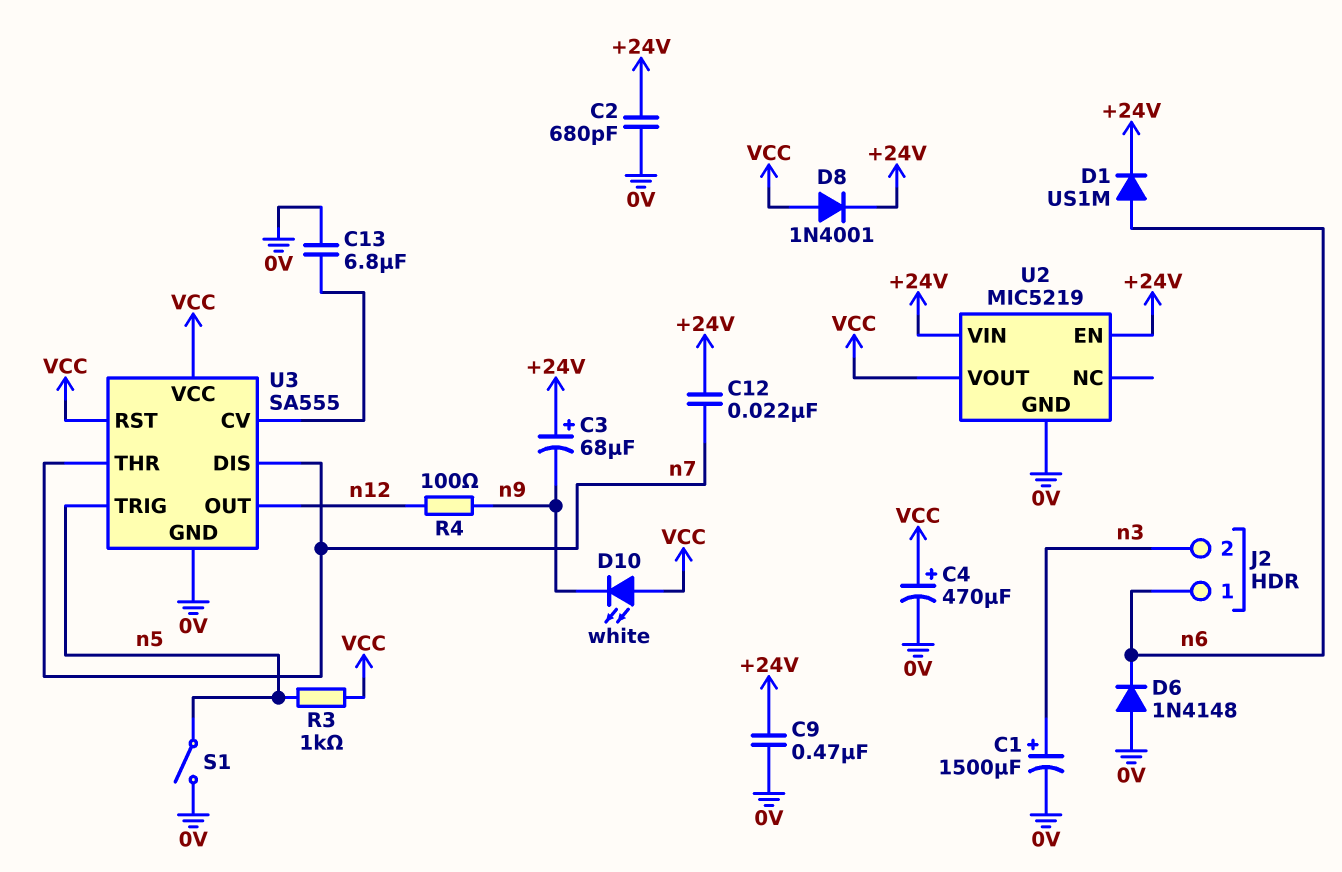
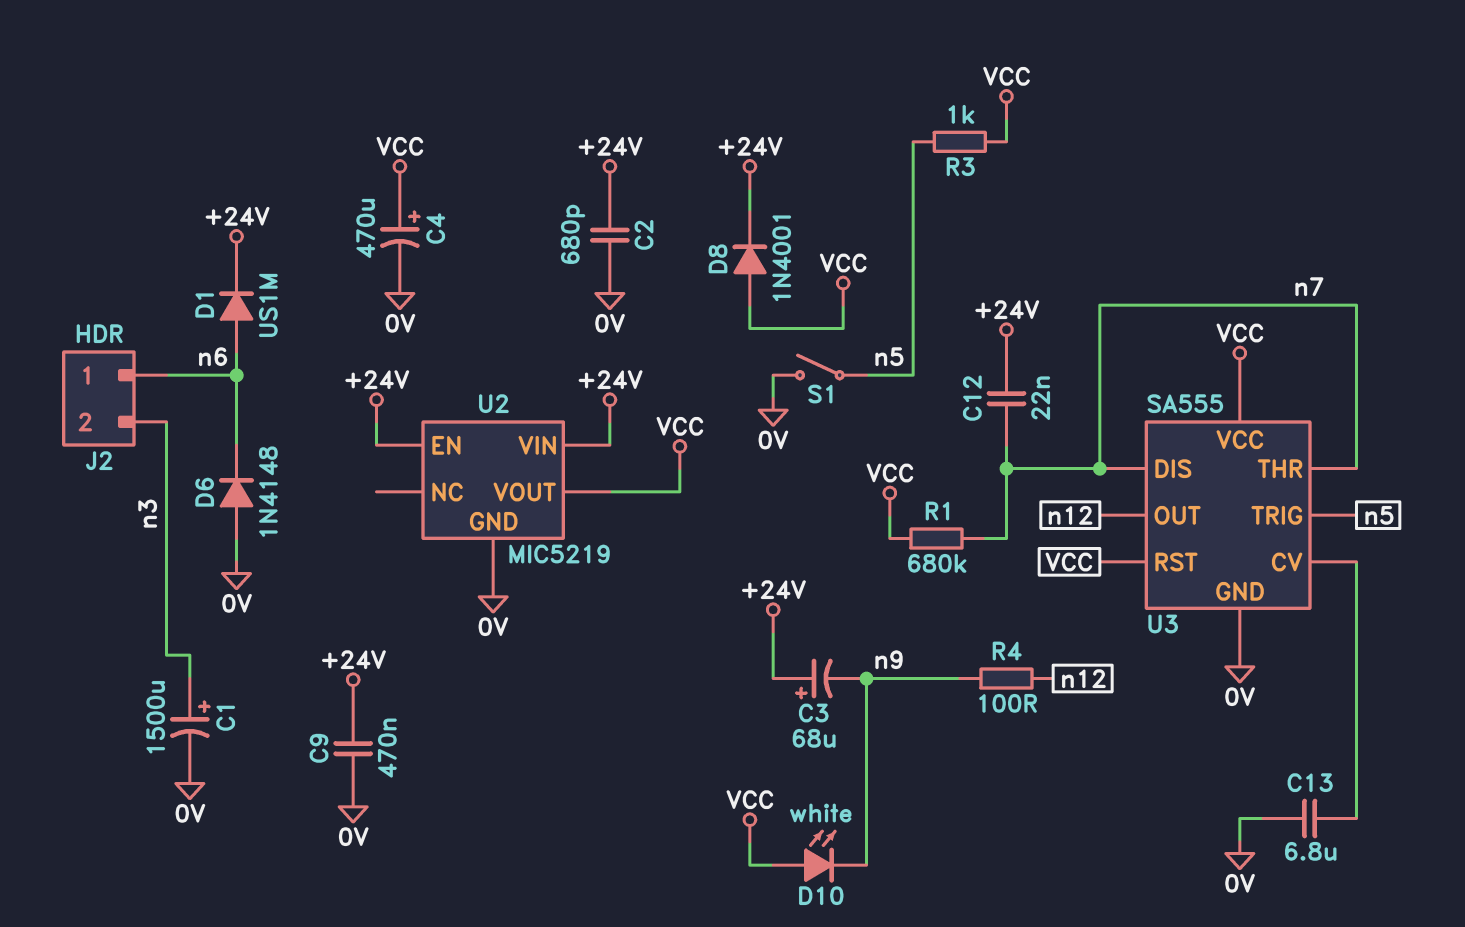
R1: none -> 680k (VCC, n7)

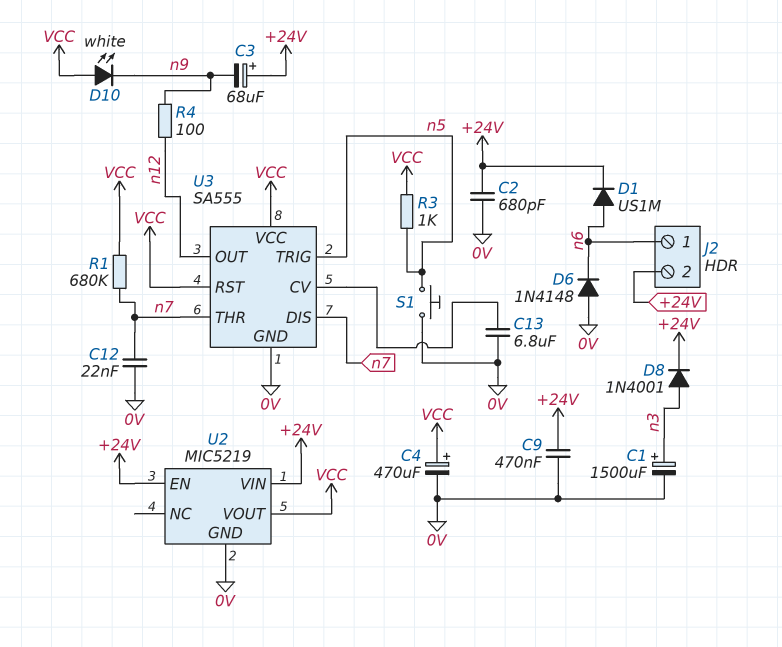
C12: 22nF (+24V, n7) -> 22nF (0V, n7)
D8: diode 1N4001 (A VCC, K +24V) -> diode 1N4001 (A n3, K +24V)
J2 pin 2: n3 -> +24V
S1: switch (0V, n5) -> button (0V, n5)

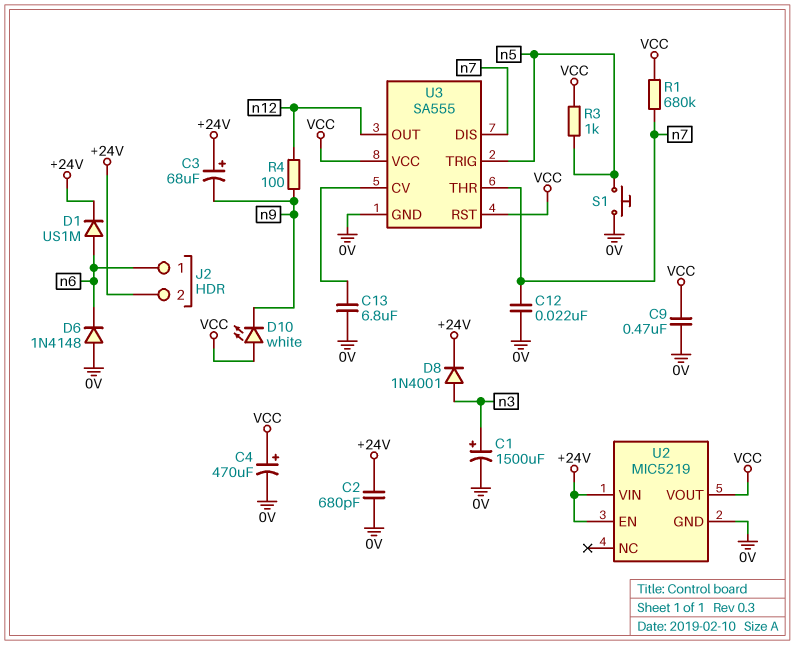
C9: 470nF (+24V, 0V) -> 470nF (0V, VCC)

